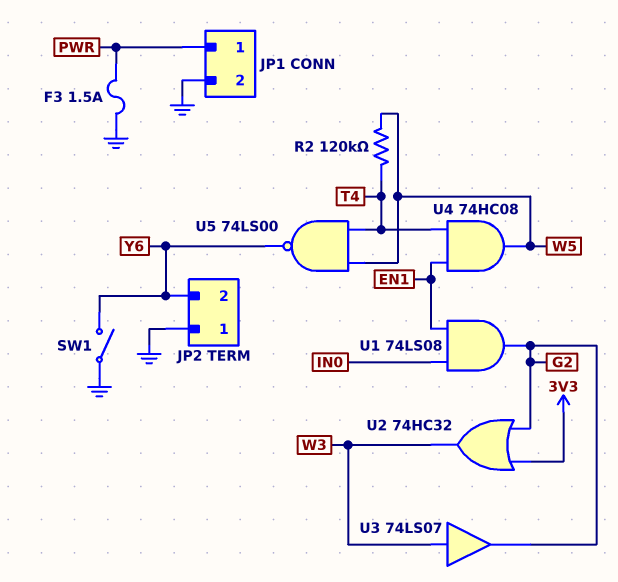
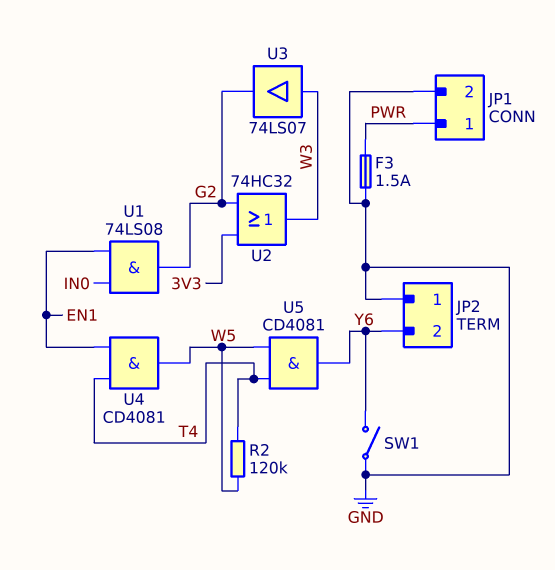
U4: AND 74HC08 (in EN1, in T4, out W5) -> AND CD4081 (in EN1, in T4, out W5)
U5: NAND 74LS00 (in T4, in W5, out Y6) -> AND CD4081 (in T4, in W5, out Y6)

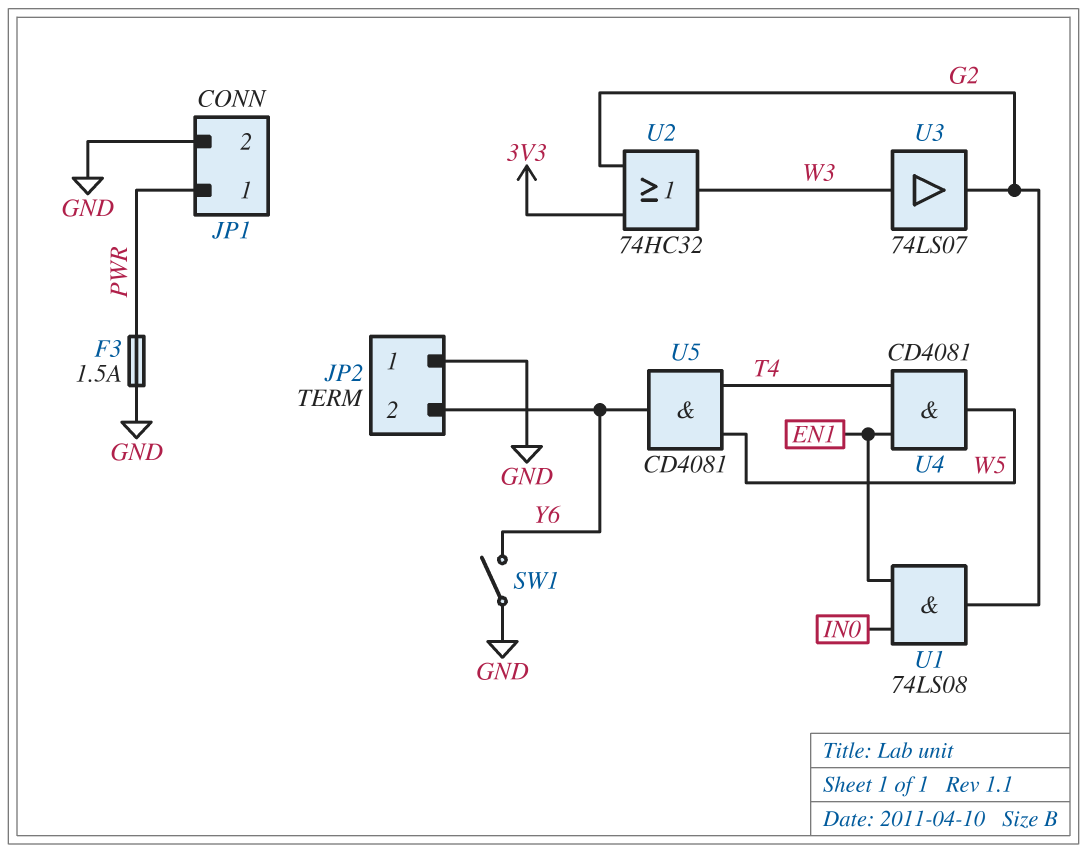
R2: 120k (T4, W5) -> none

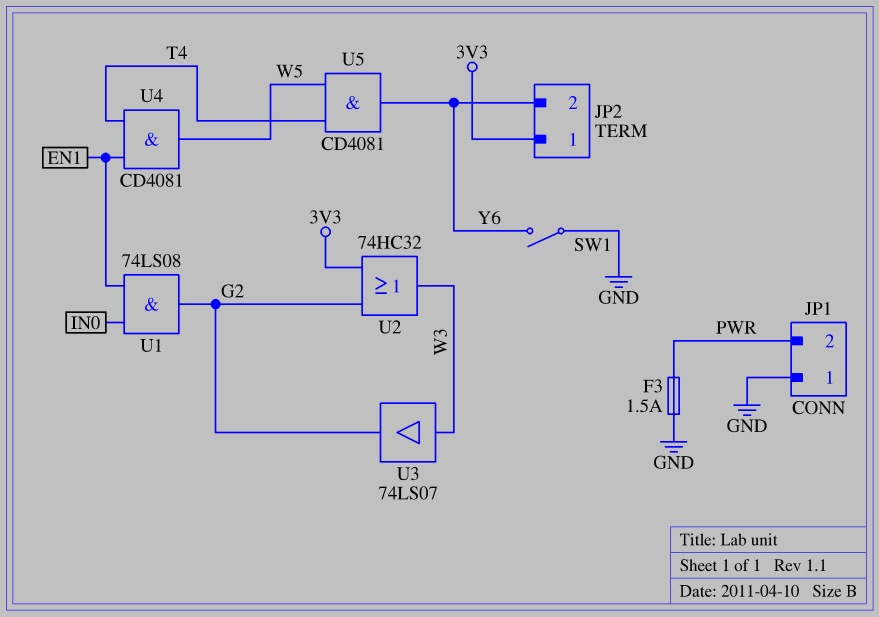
JP1 pin 1: PWR -> GND
JP1 pin 2: GND -> PWR
JP2 pin 1: GND -> 3V3

